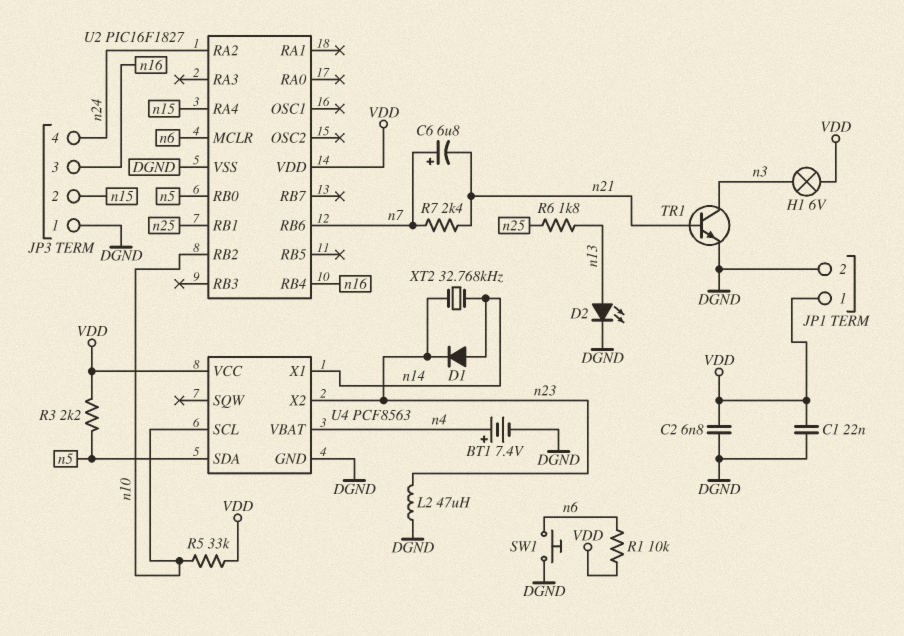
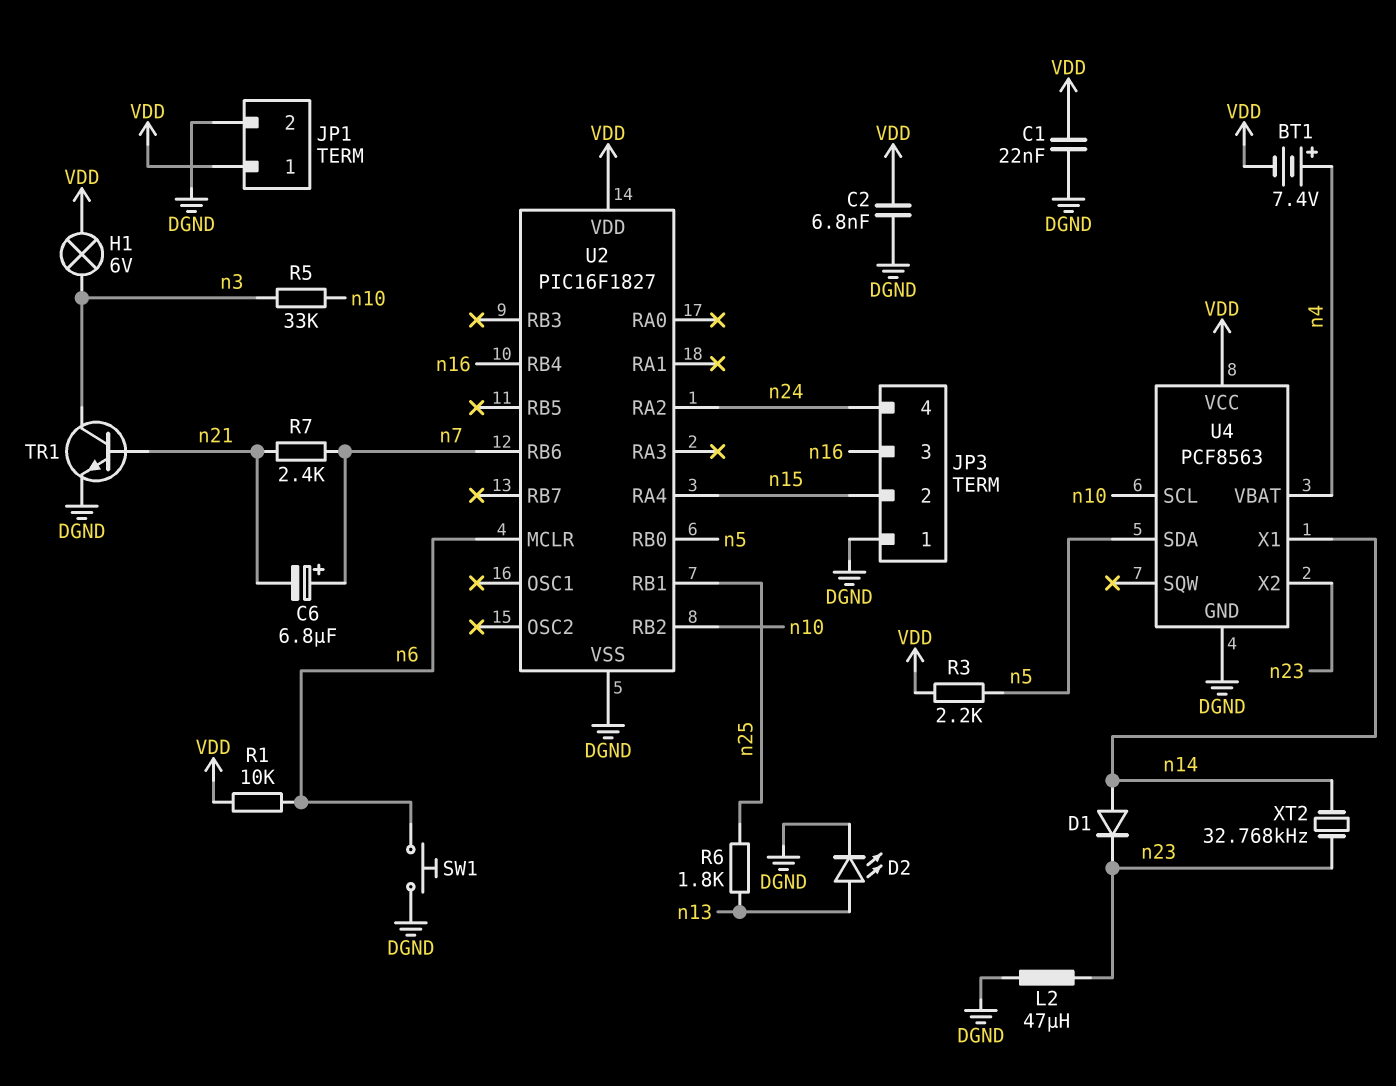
BT1: 7.4V (plus n4, minus DGND) -> 7.4V (plus n4, minus VDD)
R5: 33k (VDD, n10) -> 33k (n3, n10)

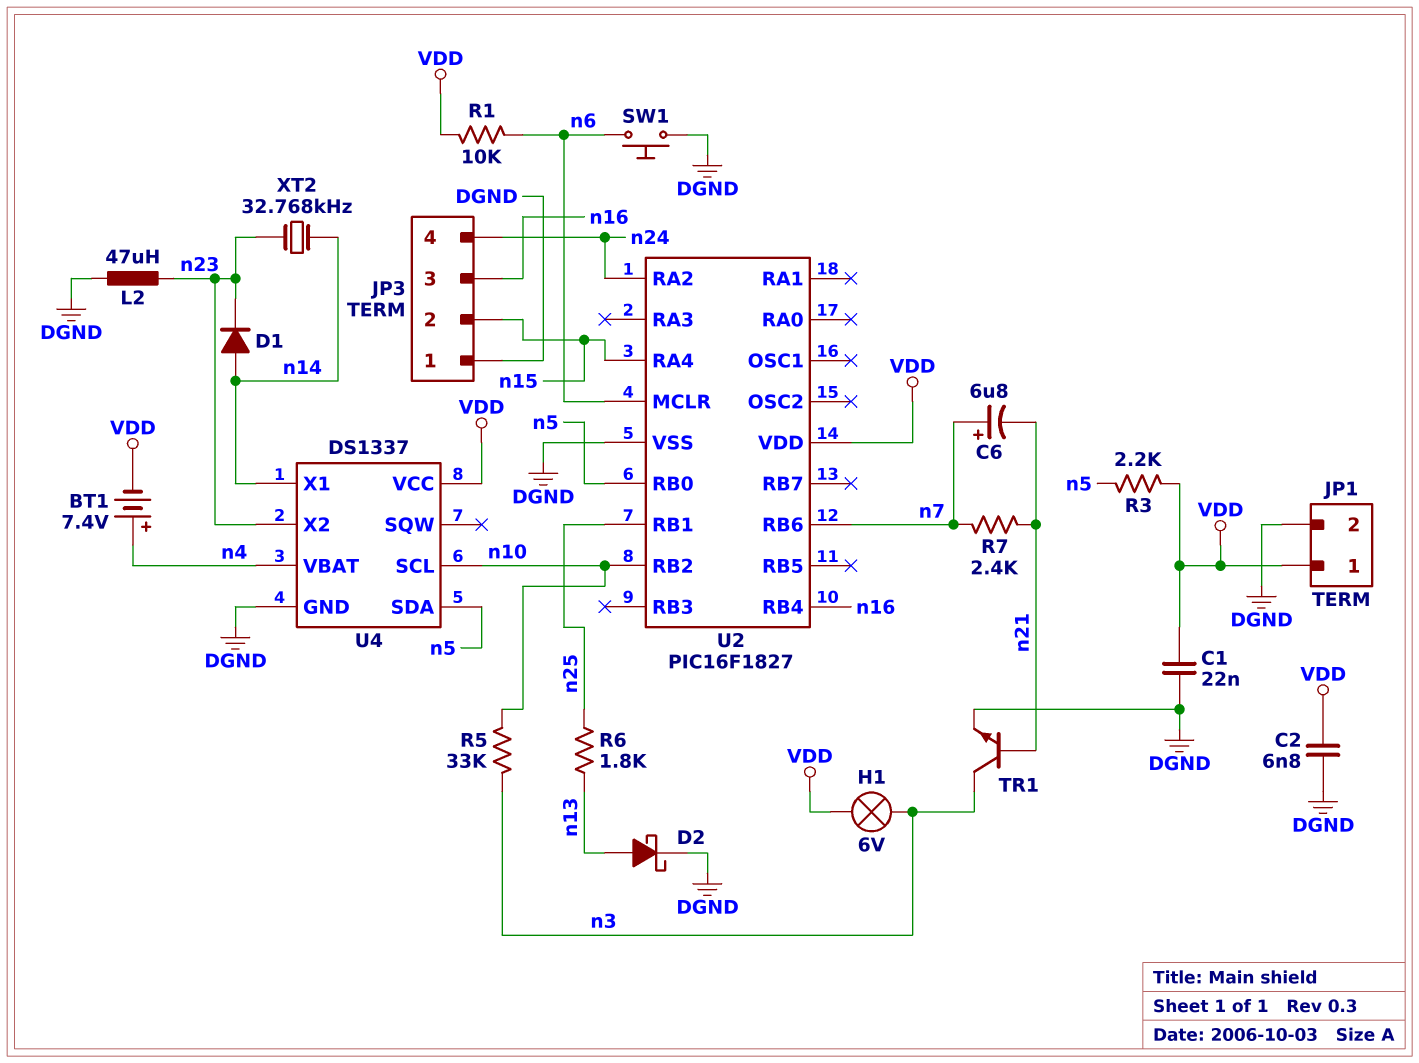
D2: LED (A n13, K DGND) -> schottky (A n13, K DGND)
U4: PCF8563 -> DS1337

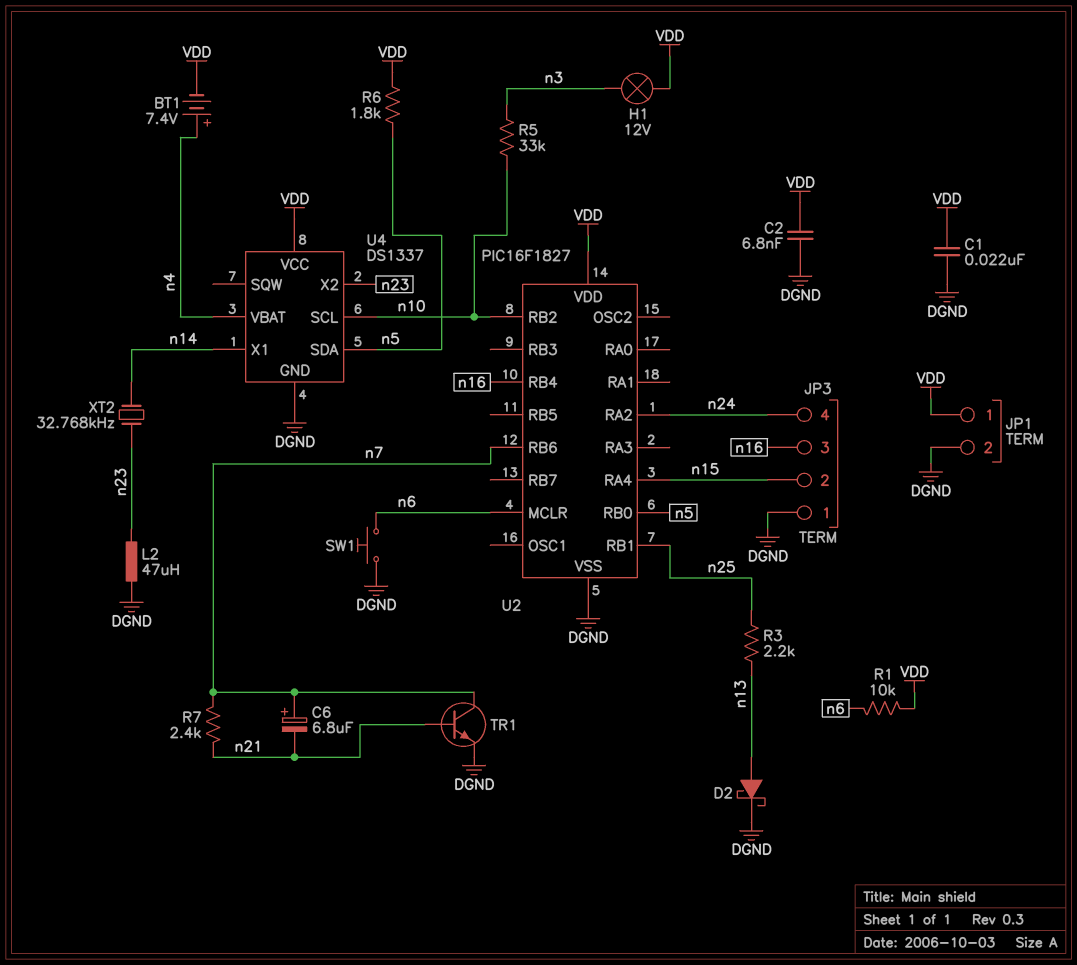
D1: diode (A n14, K n23) -> none
H1: lamp 6V (VDD, n3) -> lamp 12V (VDD, n3)
R3: 2.2k (VDD, n5) -> 2.2k (n13, n25)
R6: 1.8k (n13, n25) -> 1.8k (VDD, n5)
TR1: NPN (B n21, C n3, E DGND) -> NPN (B n21, C n7, E DGND)

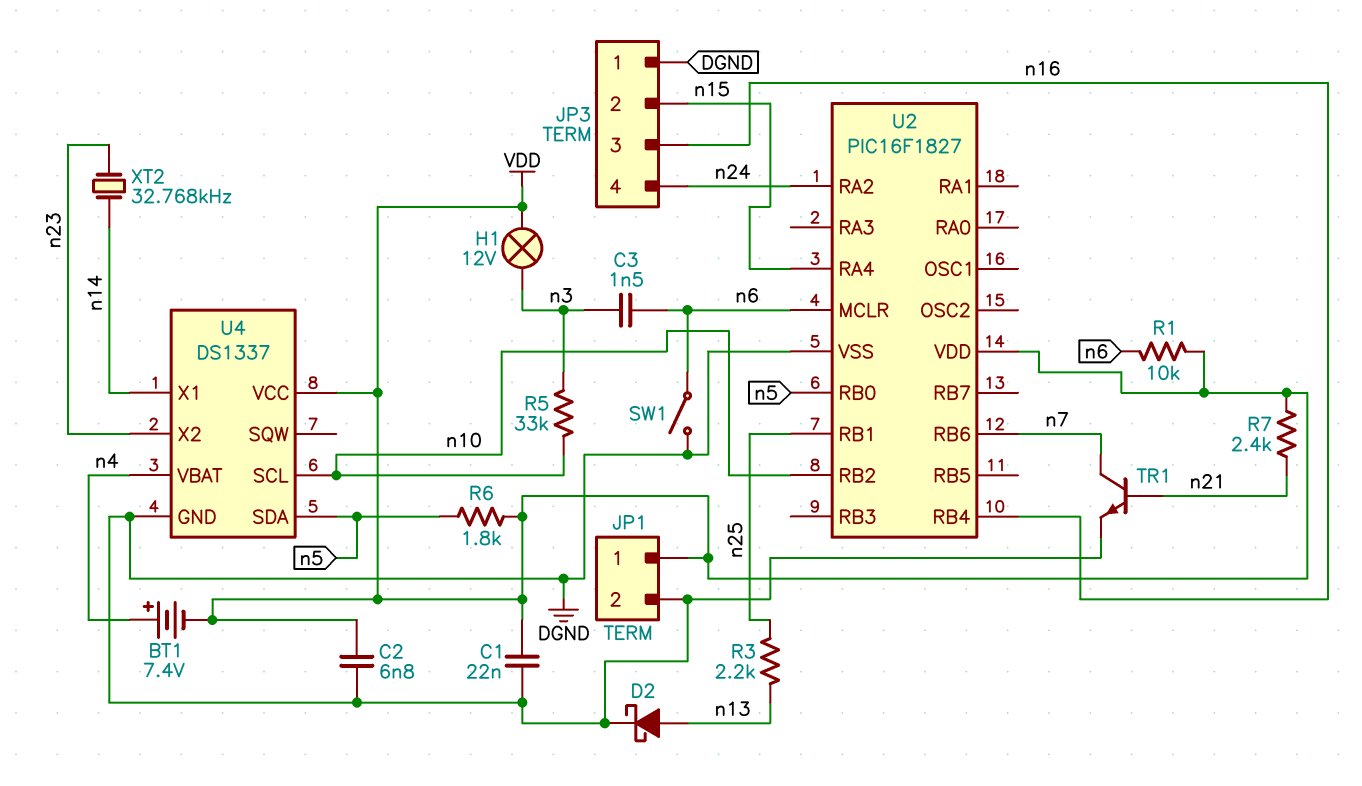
C3: none -> 1.5nF (n3, n6)
C6: 6.8uF (plus n7, minus n21) -> none
L2: 47uH (DGND, n23) -> none
R7: 2.4k (n7, n21) -> 2.4k (VDD, n21)
SW1: button (DGND, n6) -> switch (DGND, n6)

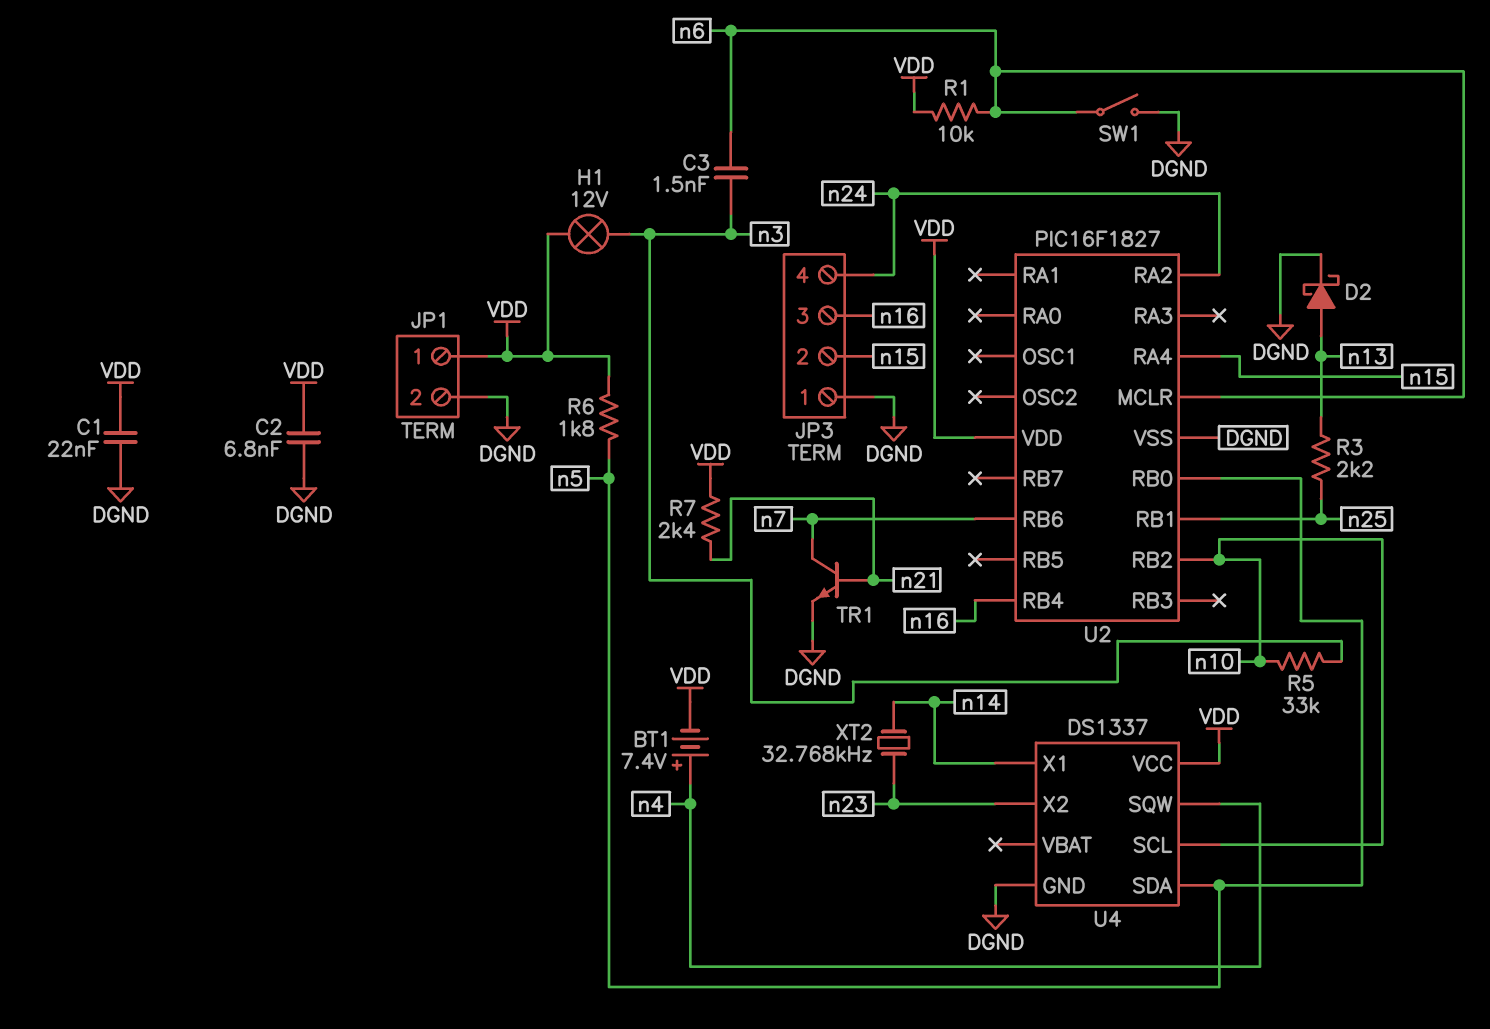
U4 pin SQW: none -> n4
U4 pin VBAT: n4 -> none

